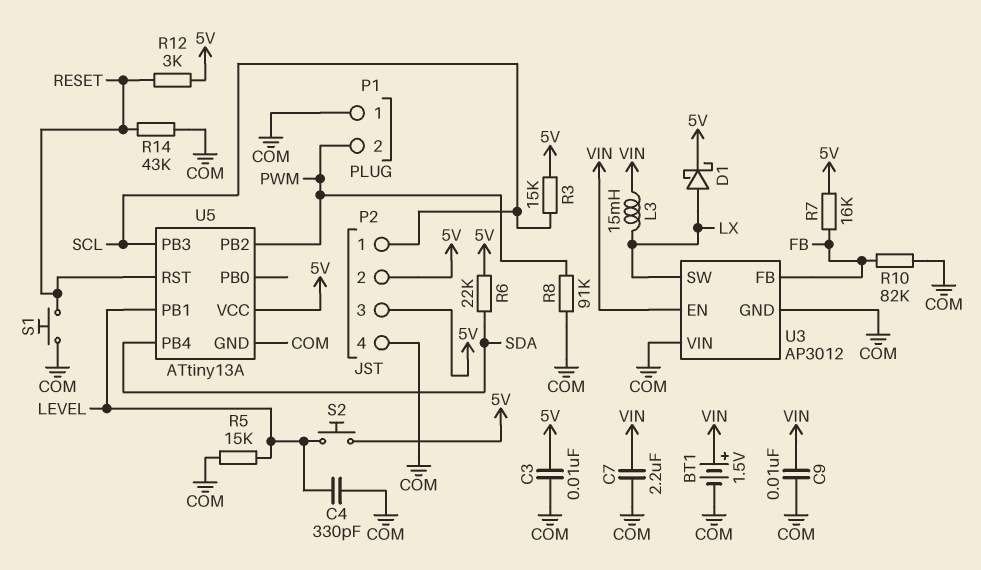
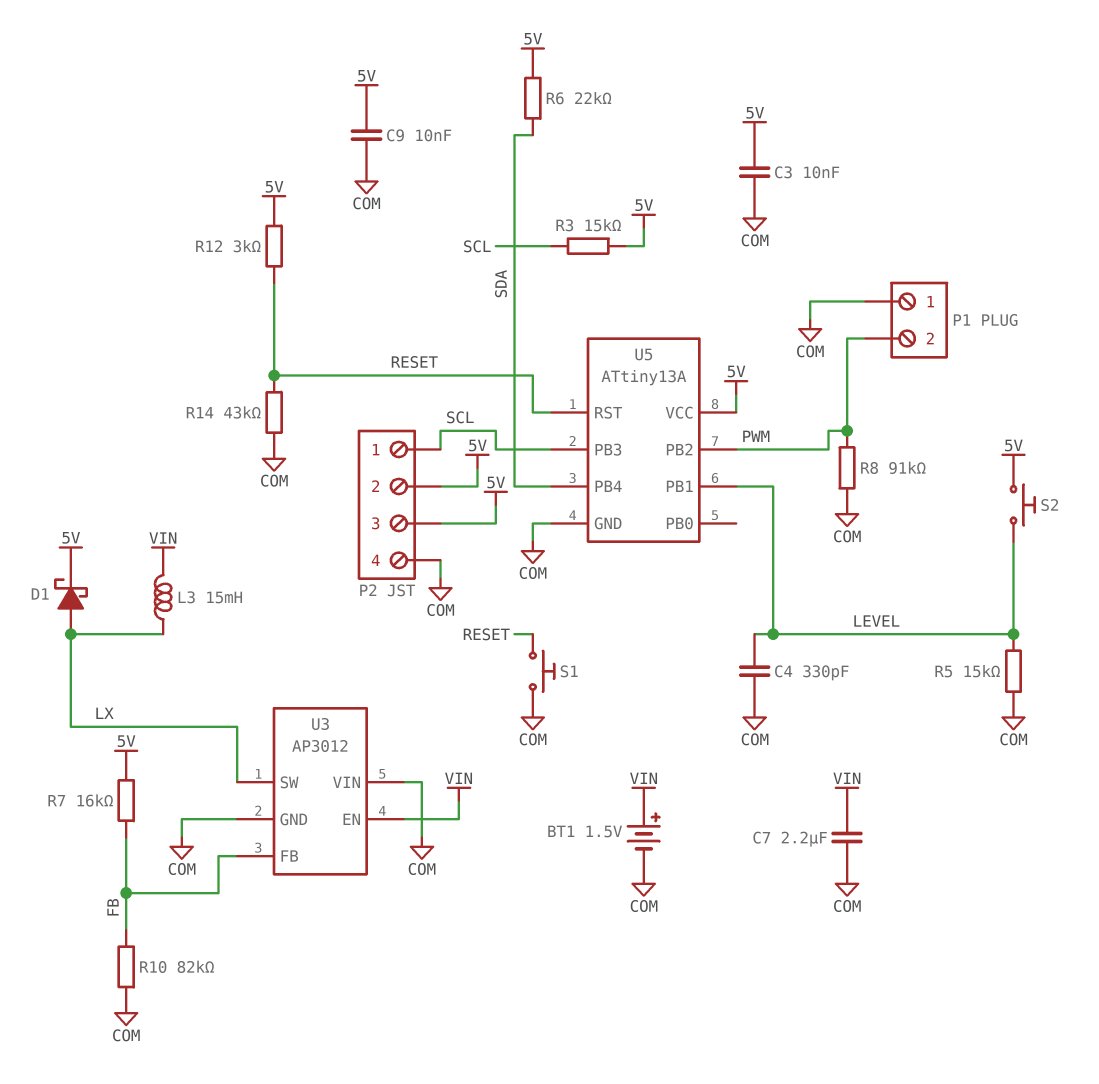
C9: 10nF (COM, VIN) -> 10nF (5V, COM)

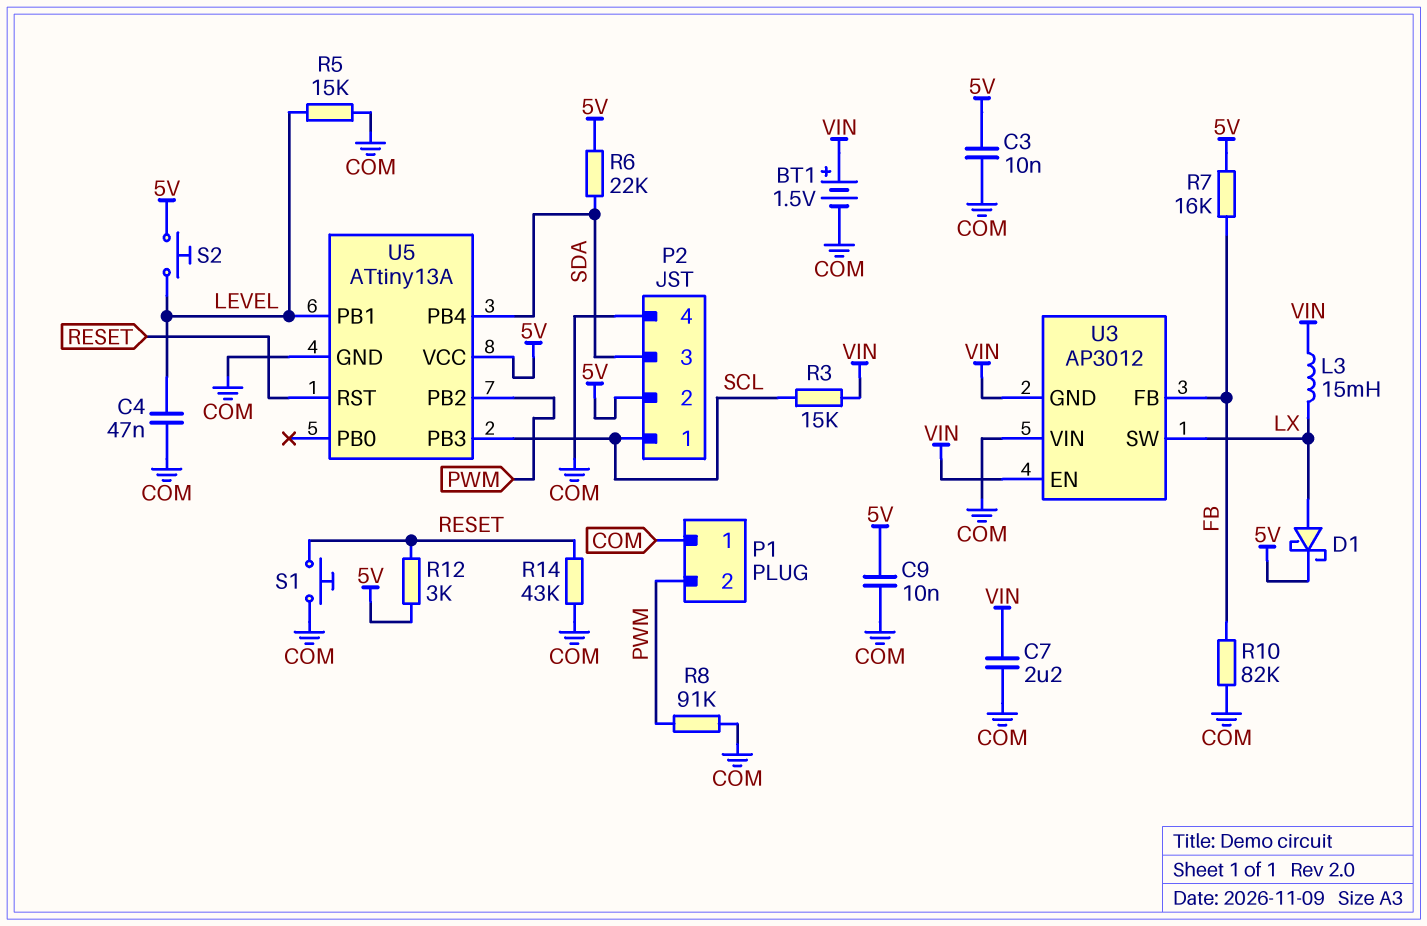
C4: 330pF (COM, LEVEL) -> 47nF (COM, LEVEL)
P2 pin 3: 5V -> SDA
R3: 15k (5V, SCL) -> 15k (SCL, VIN)
U3 pin GND: COM -> VIN

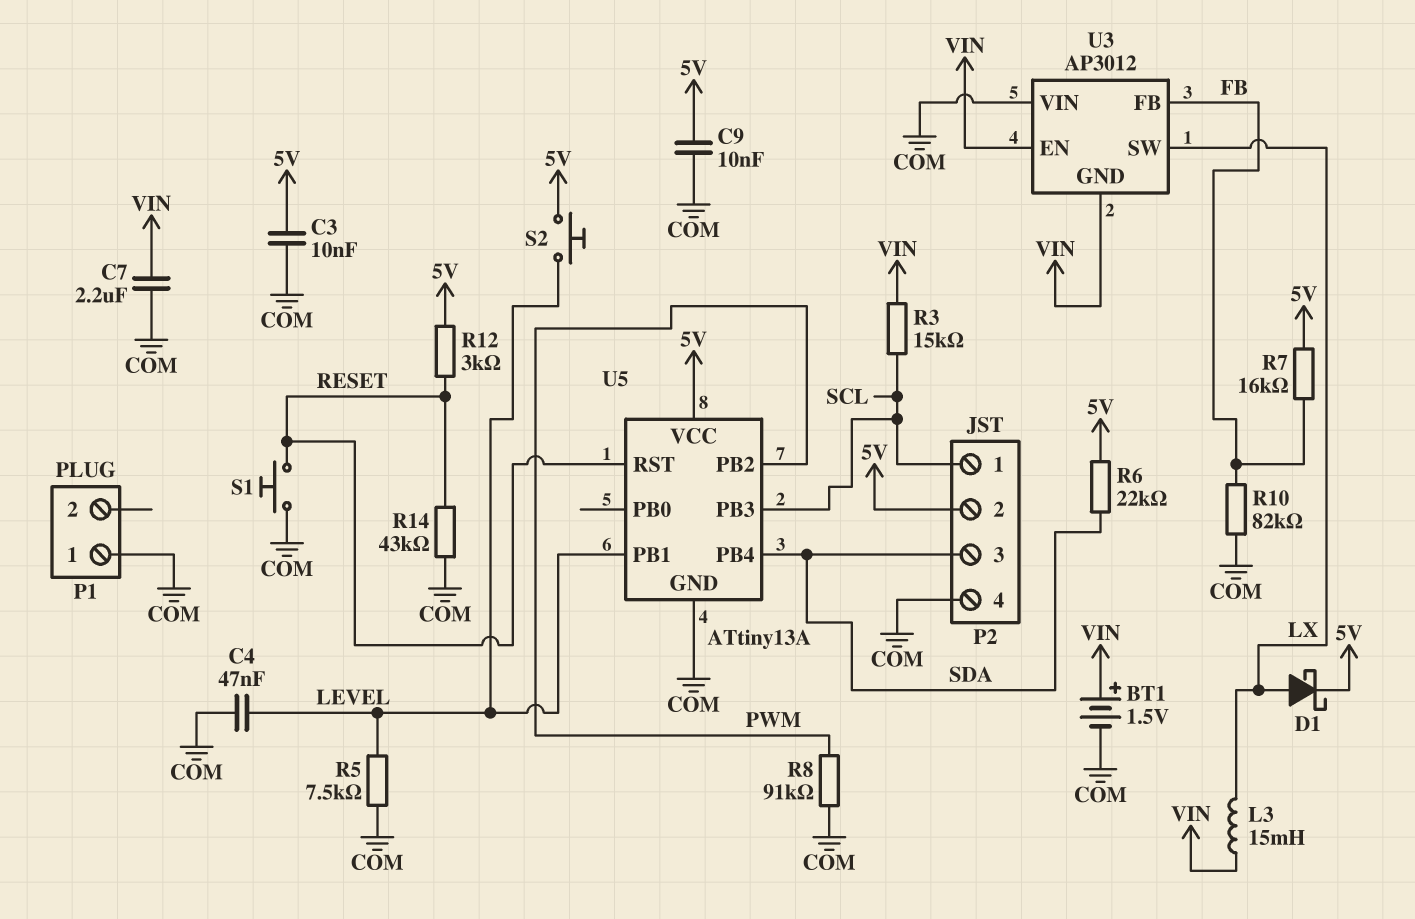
P1 pin 2: PWM -> none
R5: 15k (COM, LEVEL) -> 7.5k (COM, LEVEL)

